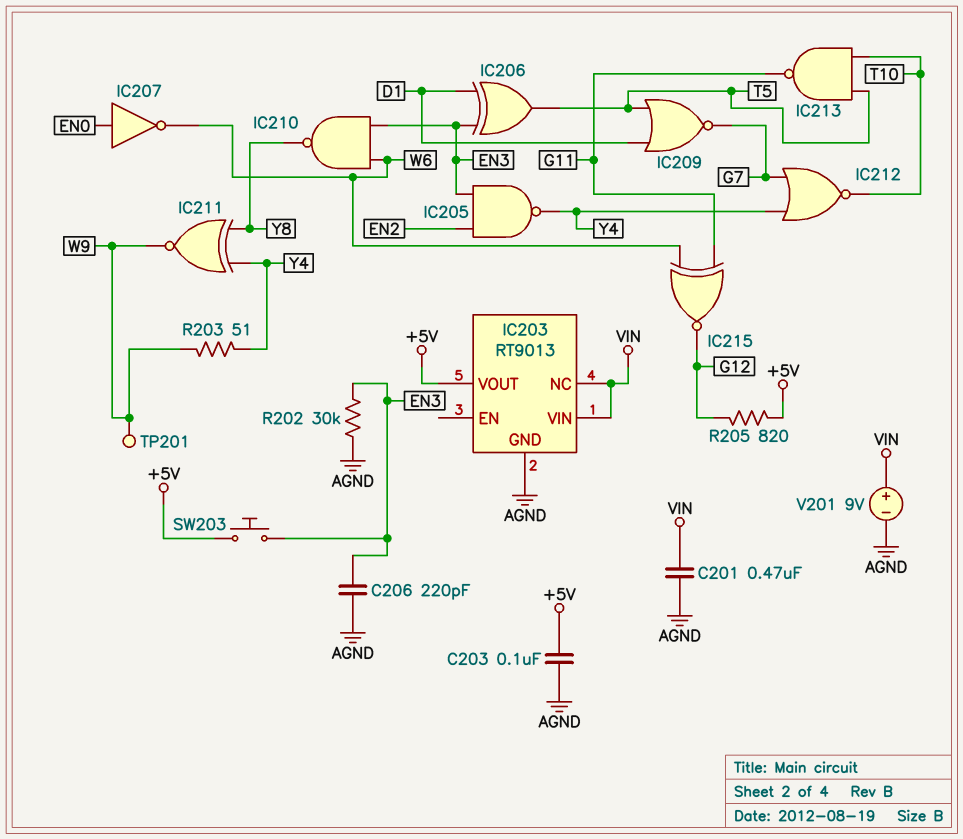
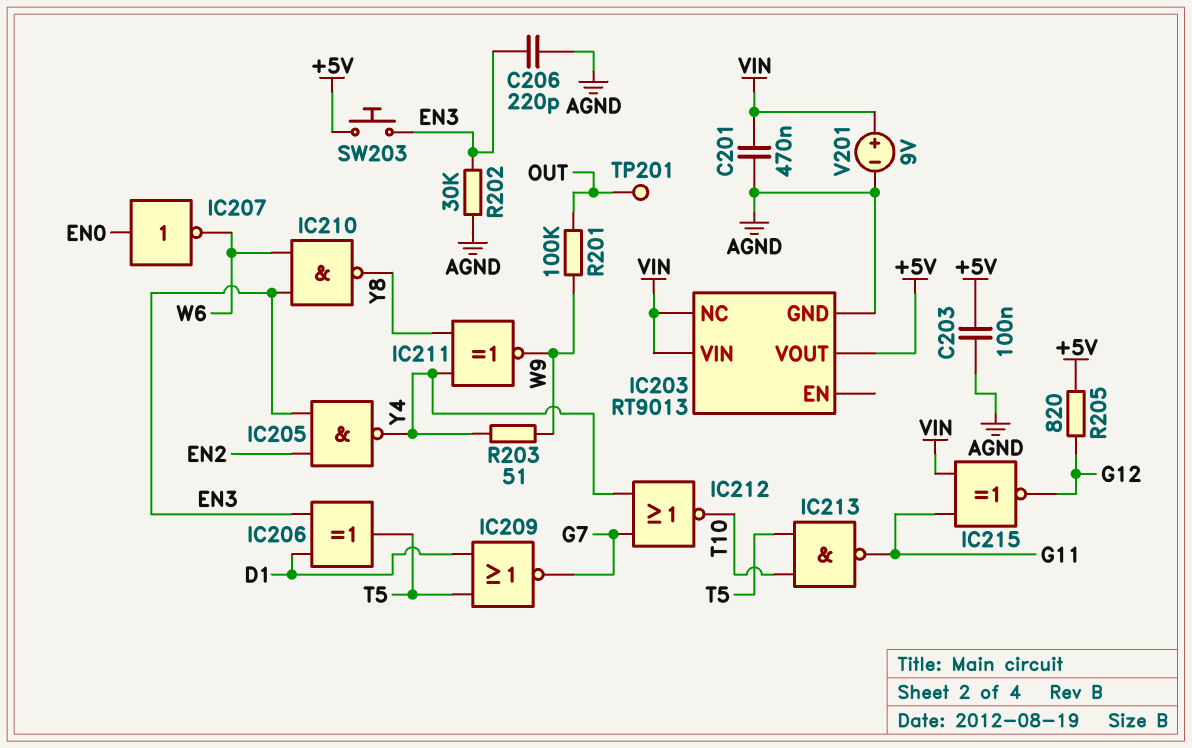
IC215: XNOR (in G11, in W6, out G12) -> XNOR (in G11, in VIN, out G12)
R201: none -> 100k (OUT, W9)
TP201: test point (W9) -> test point (OUT)

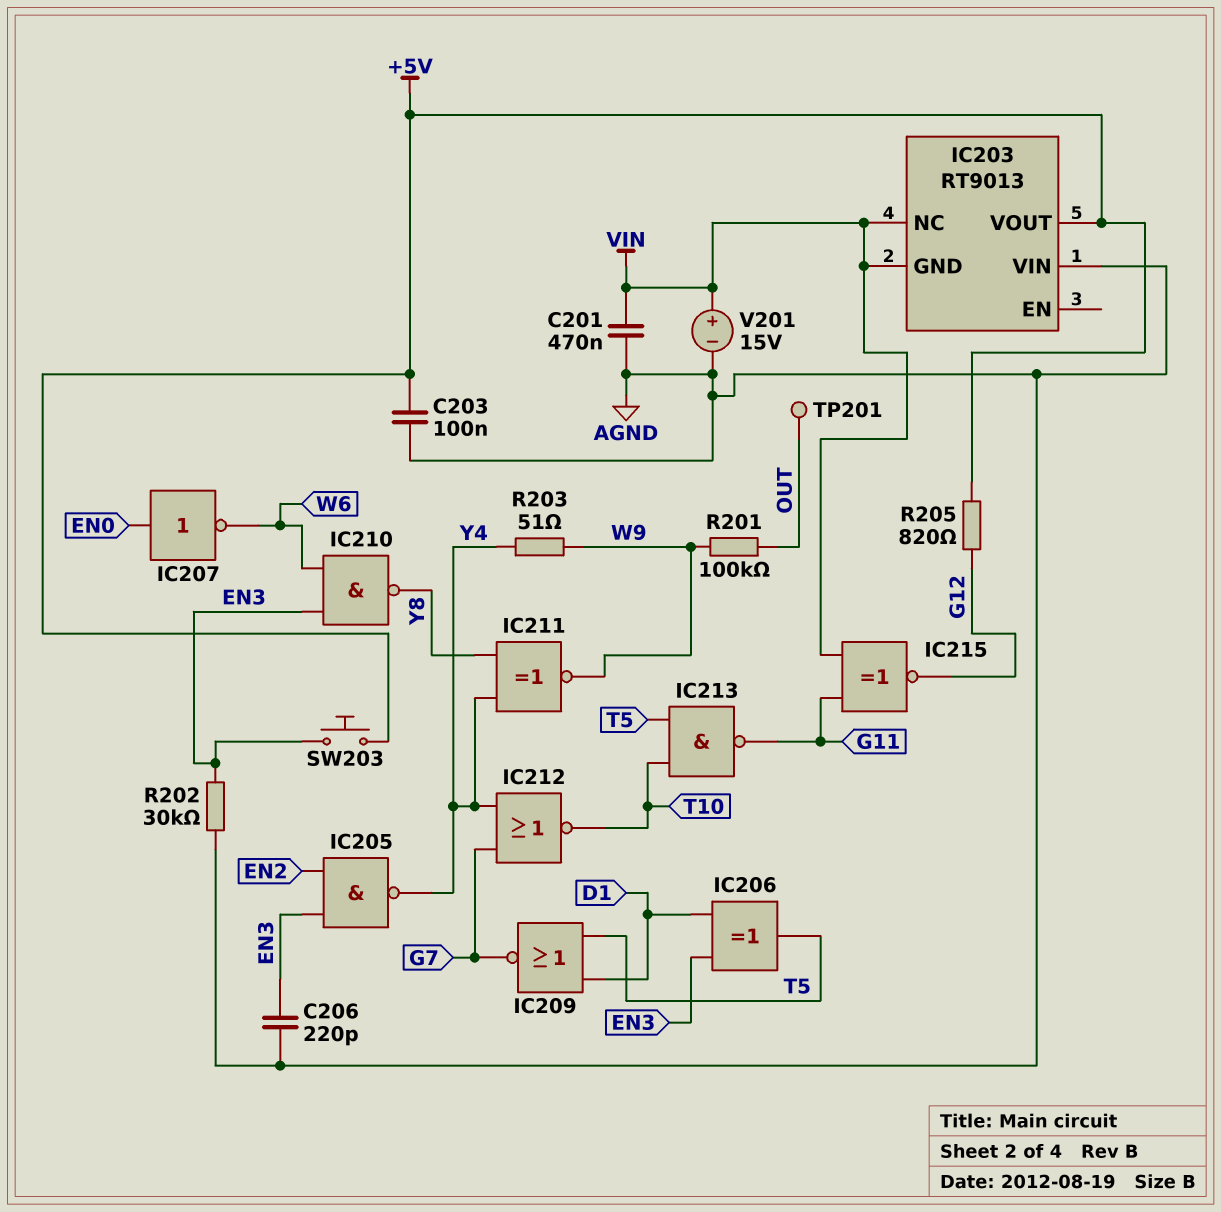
IC203 pin GND: AGND -> VIN
IC203 pin VIN: VIN -> AGND
V201: 9V (plus VIN, minus AGND) -> 15V (plus VIN, minus AGND)

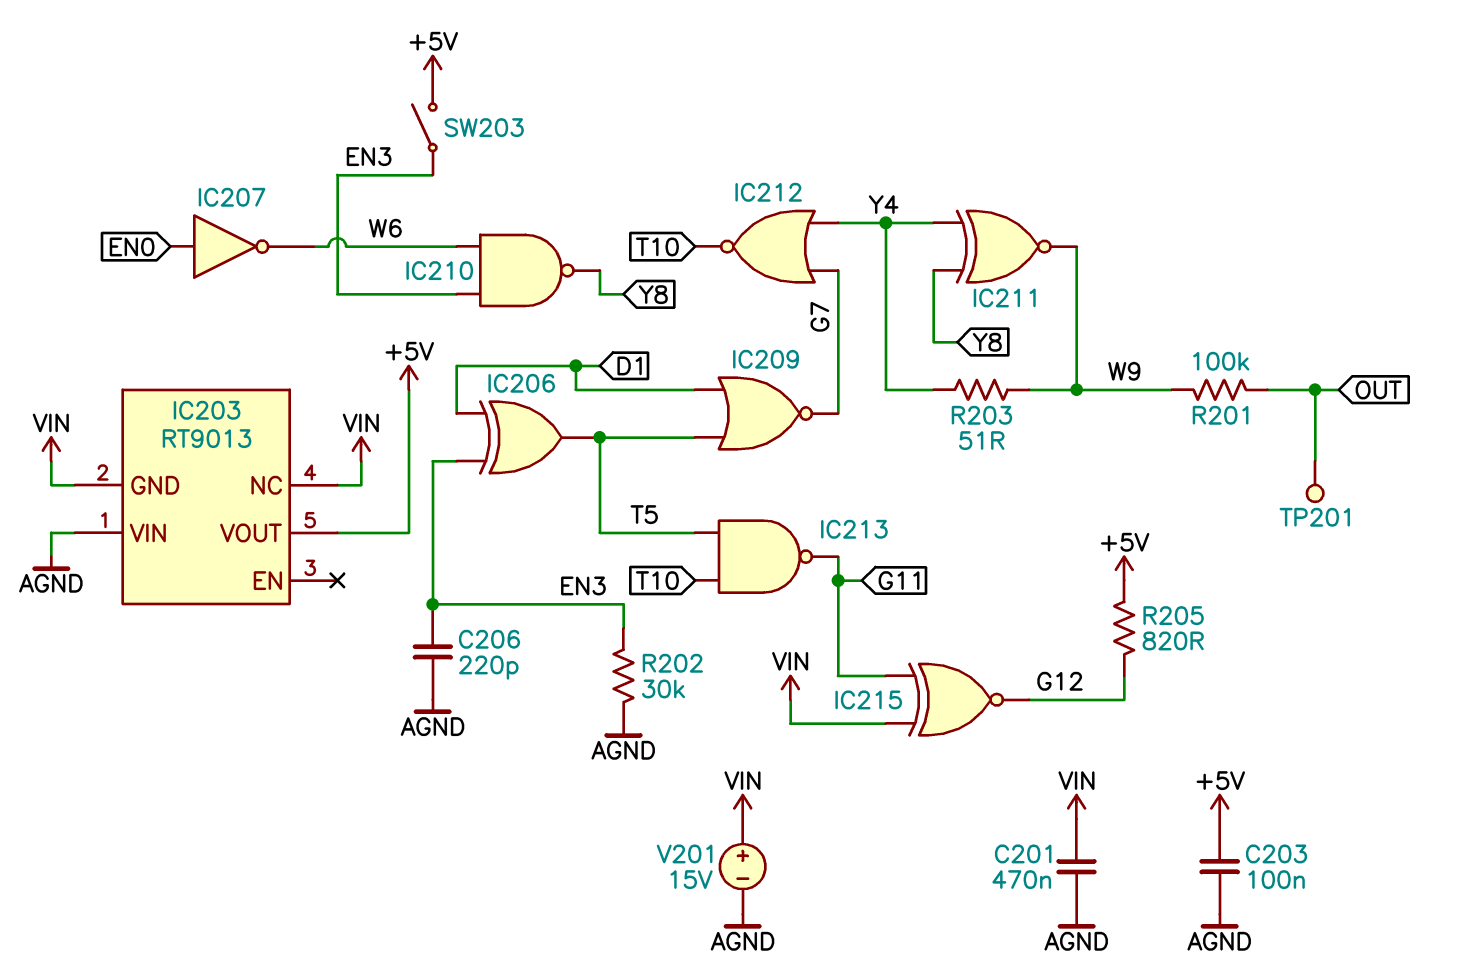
IC205: NAND (in EN2, in EN3, out Y4) -> none
SW203: button (+5V, EN3) -> switch (+5V, EN3)

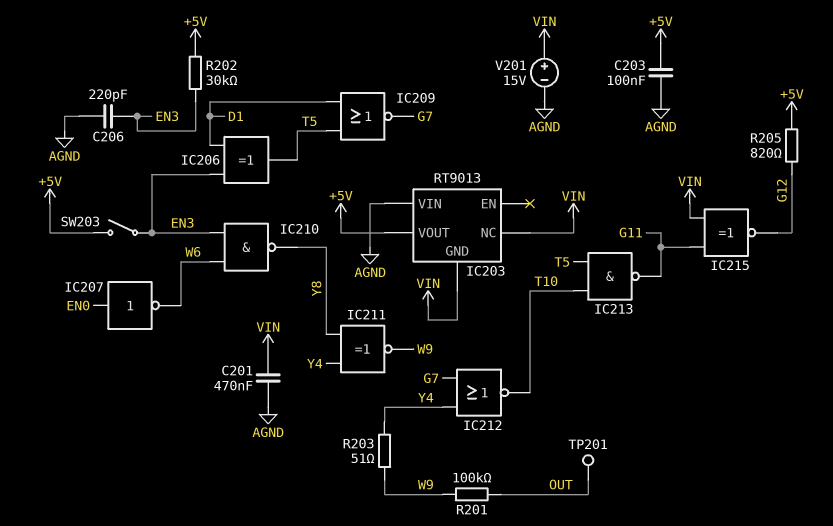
R202: 30k (AGND, EN3) -> 30k (+5V, EN3)

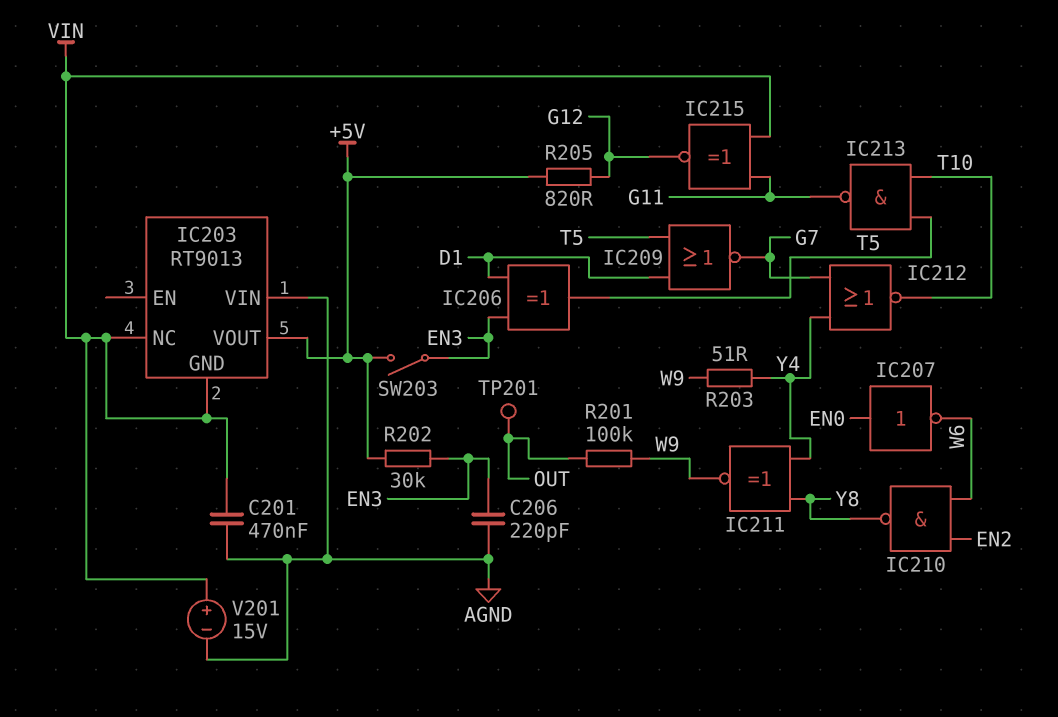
C203: 100nF (+5V, AGND) -> none
IC210: NAND (in EN3, in W6, out Y8) -> NAND (in EN2, in W6, out Y8)

